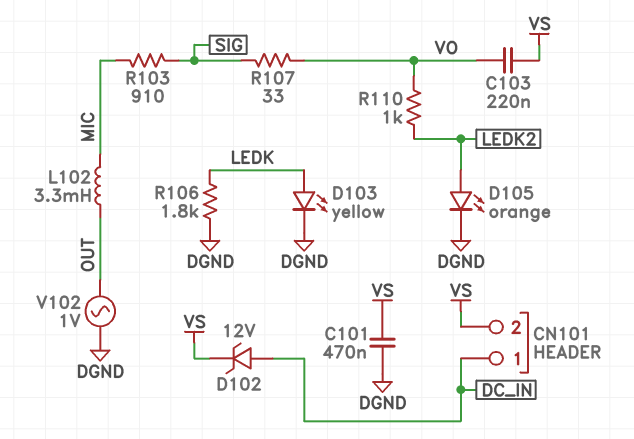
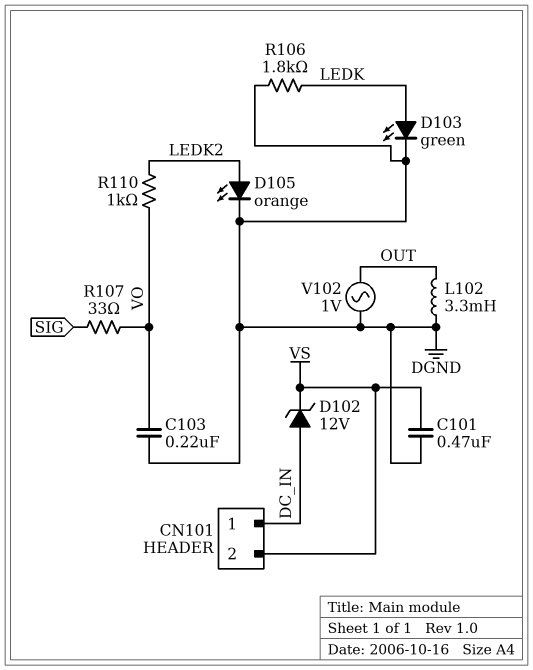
C103: 220nF (VO, VS) -> 220nF (DGND, VO)
D103: LED yellow (A LEDK, K DGND) -> LED green (A LEDK, K DGND)
L102: 3.3mH (MIC, OUT) -> 3.3mH (DGND, OUT)
R103: 910 (MIC, SIG) -> none

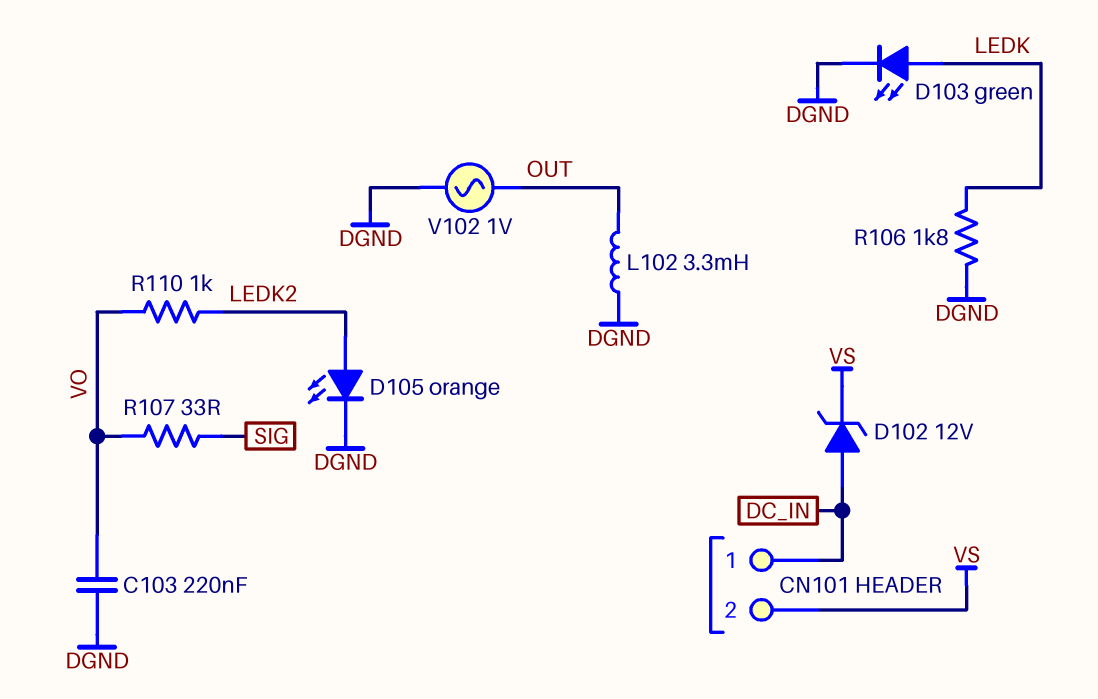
C101: 470nF (DGND, VS) -> none

